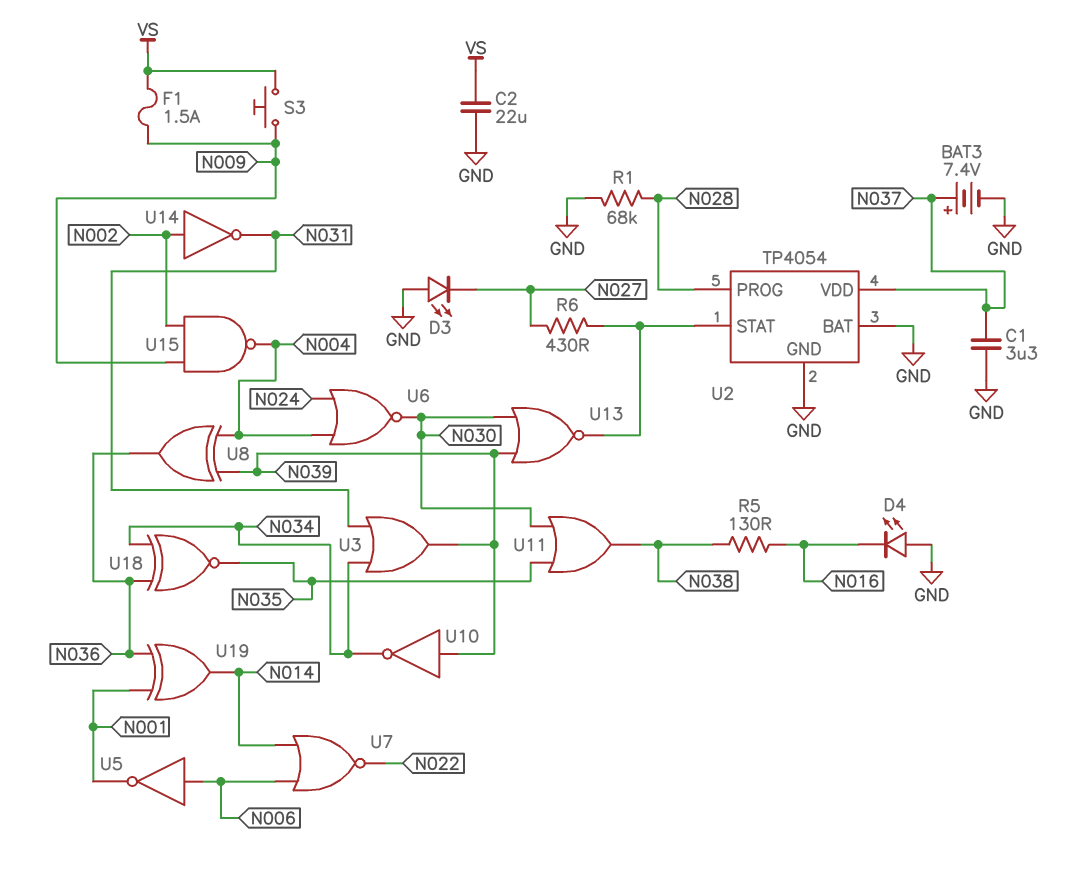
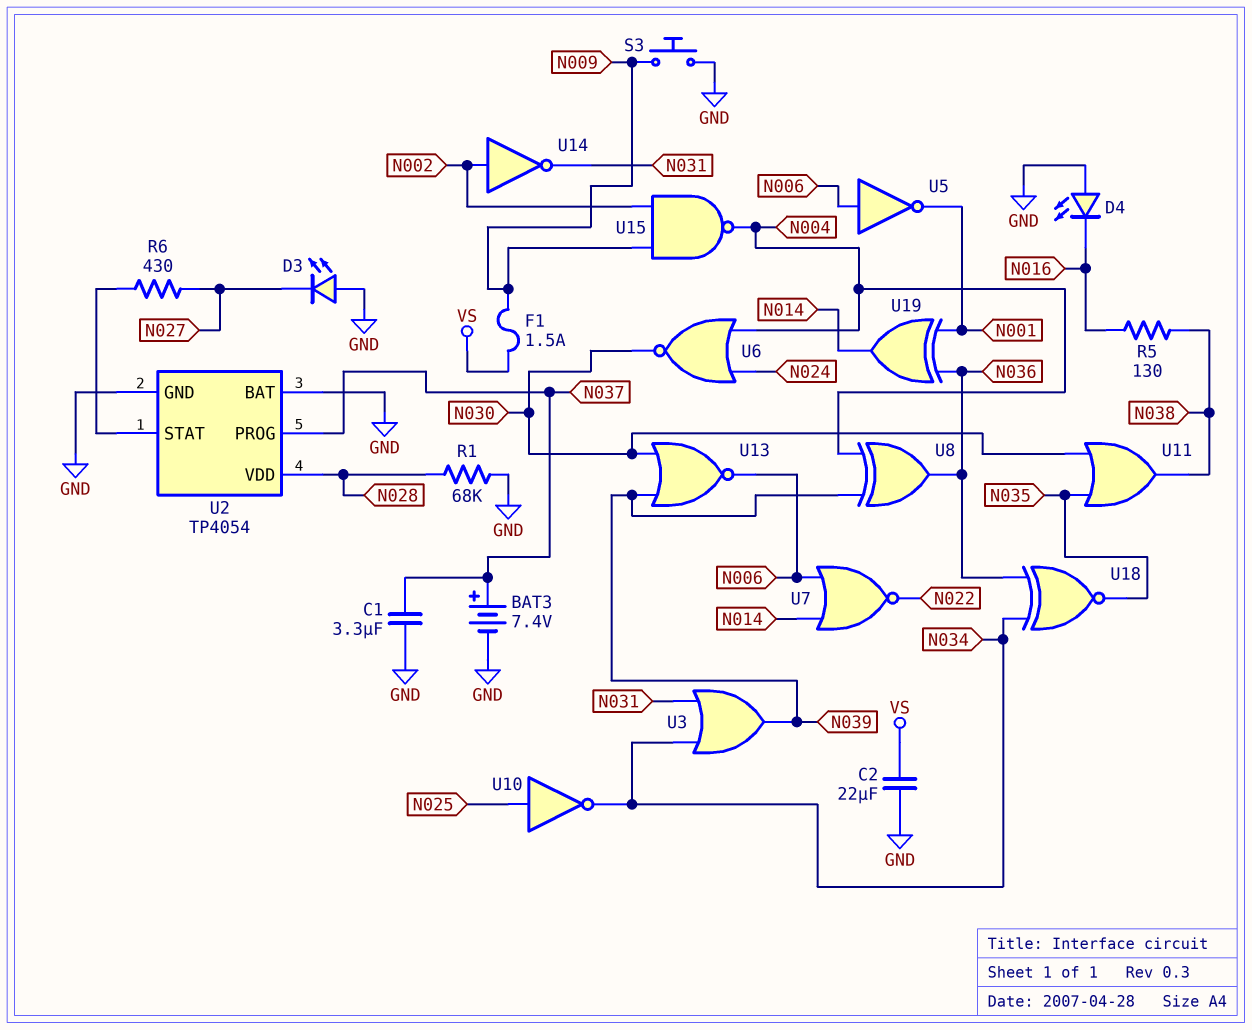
S3: button (N009, VS) -> button (GND, N009)
U2 pin PROG: N028 -> N037
U2 pin VDD: N037 -> N028
U10: NOT (in N039, out N034) -> NOT (in N025, out N034)
U13: NOR (in N030, in N039, out U2/STAT) -> NOR (in N030, in N039, out N006)

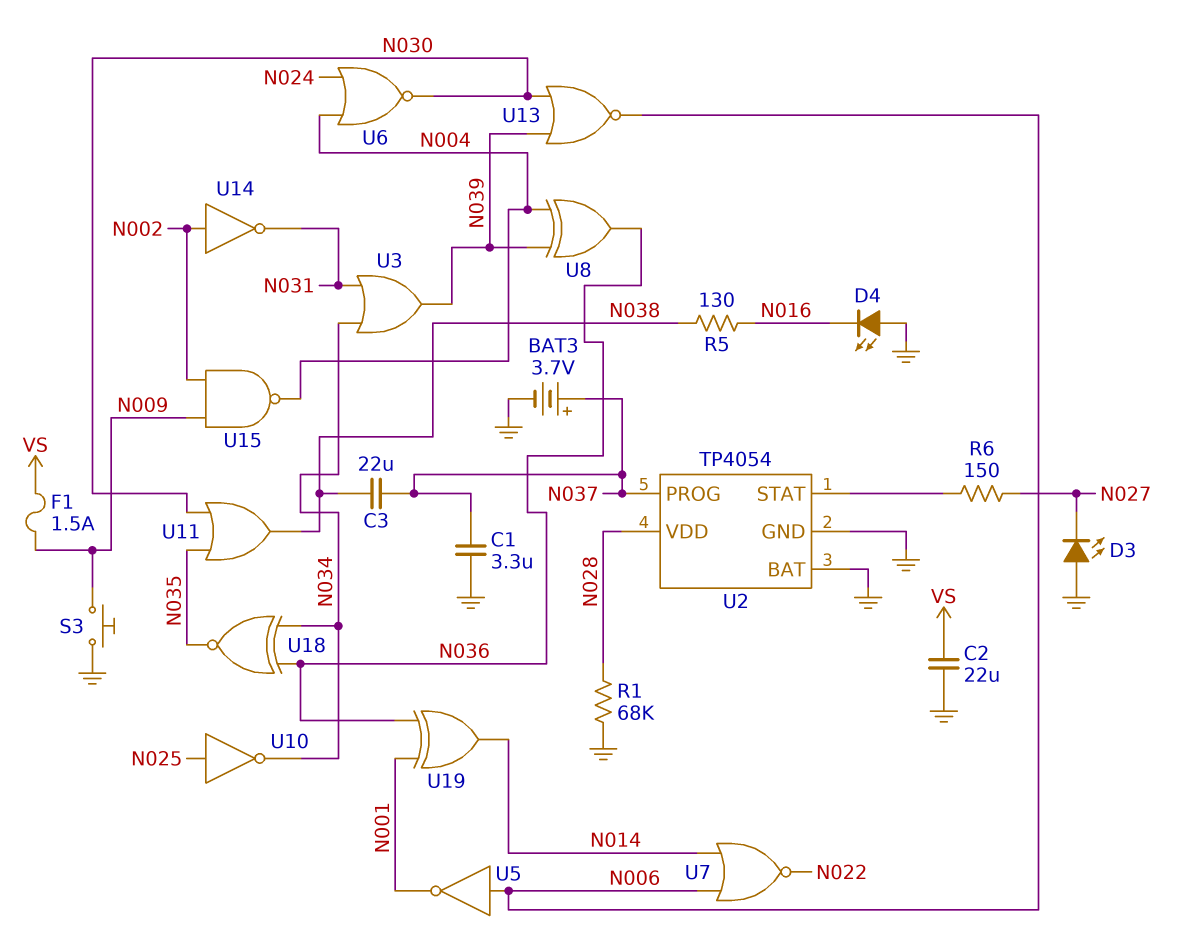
BAT3: 7.4V (plus N037, minus GND) -> 3.7V (plus N037, minus GND)
C3: none -> 22uF (N037, N038)
R6: 430 (N027, U2/STAT) -> 150 (N027, U2/STAT)

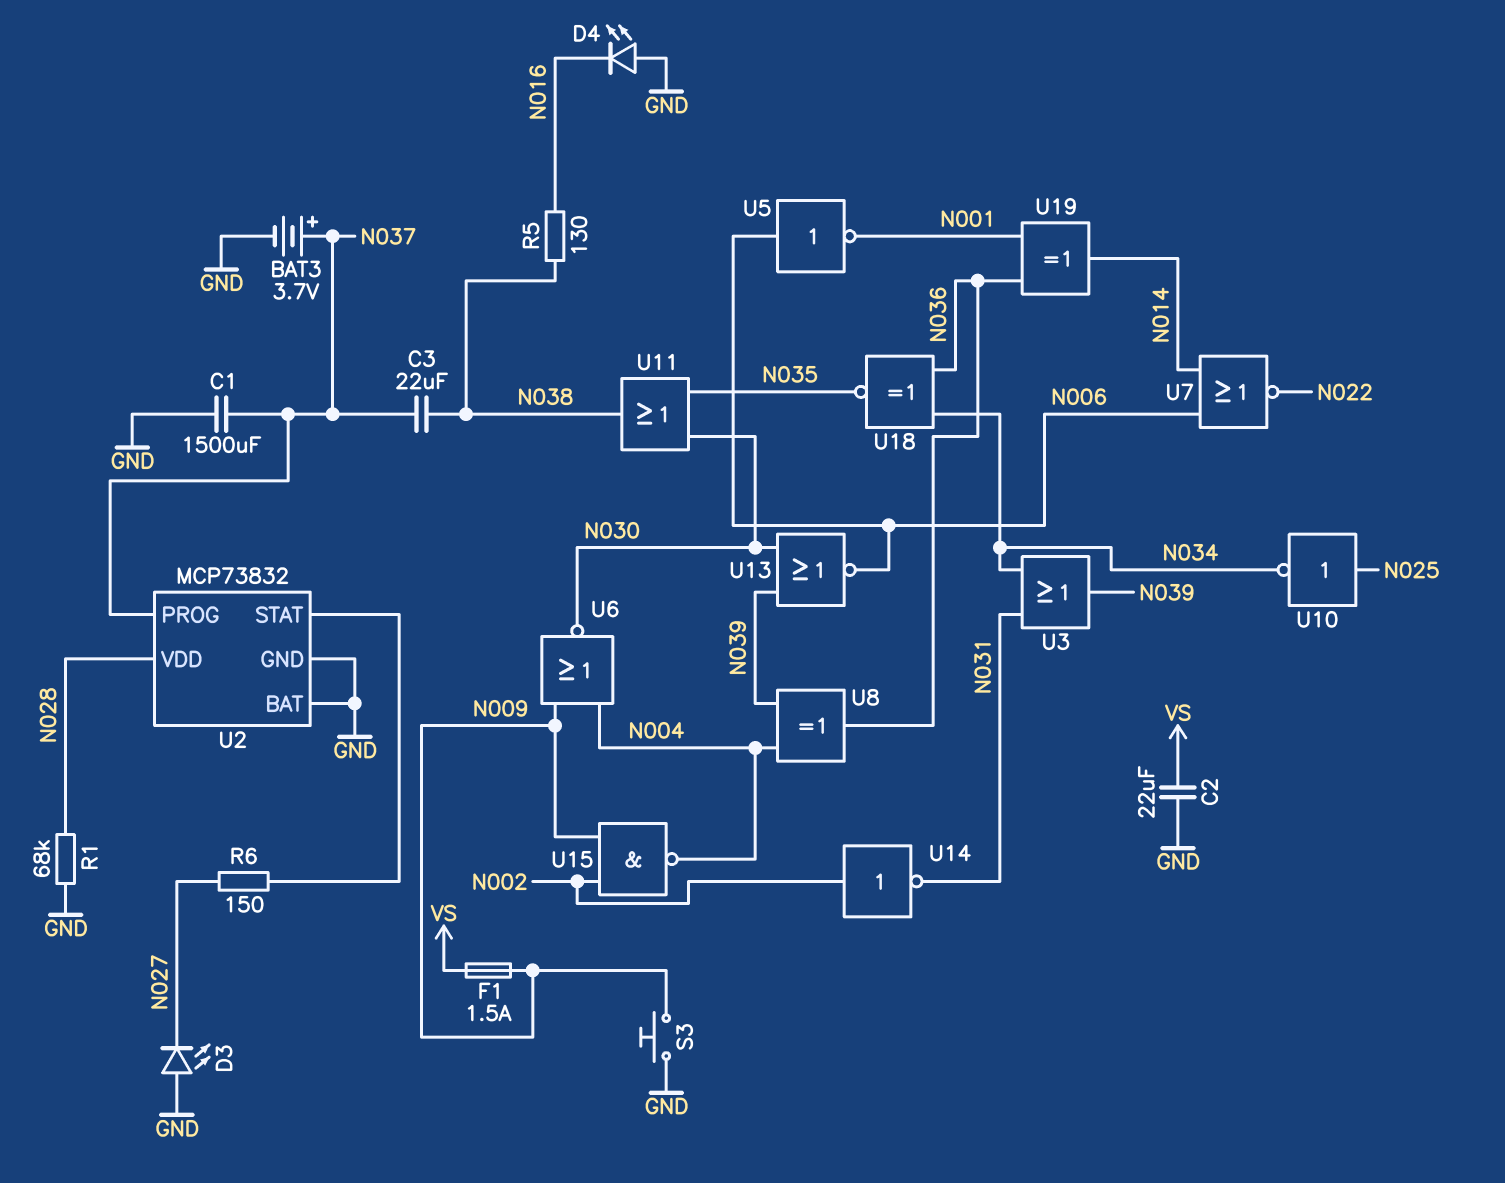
C1: 3.3uF (GND, N037) -> 1500uF (GND, N037)
U2: TP4054 -> MCP73832
U6: NOR (in N004, in N024, out N030) -> NOR (in N004, in N009, out N030)

